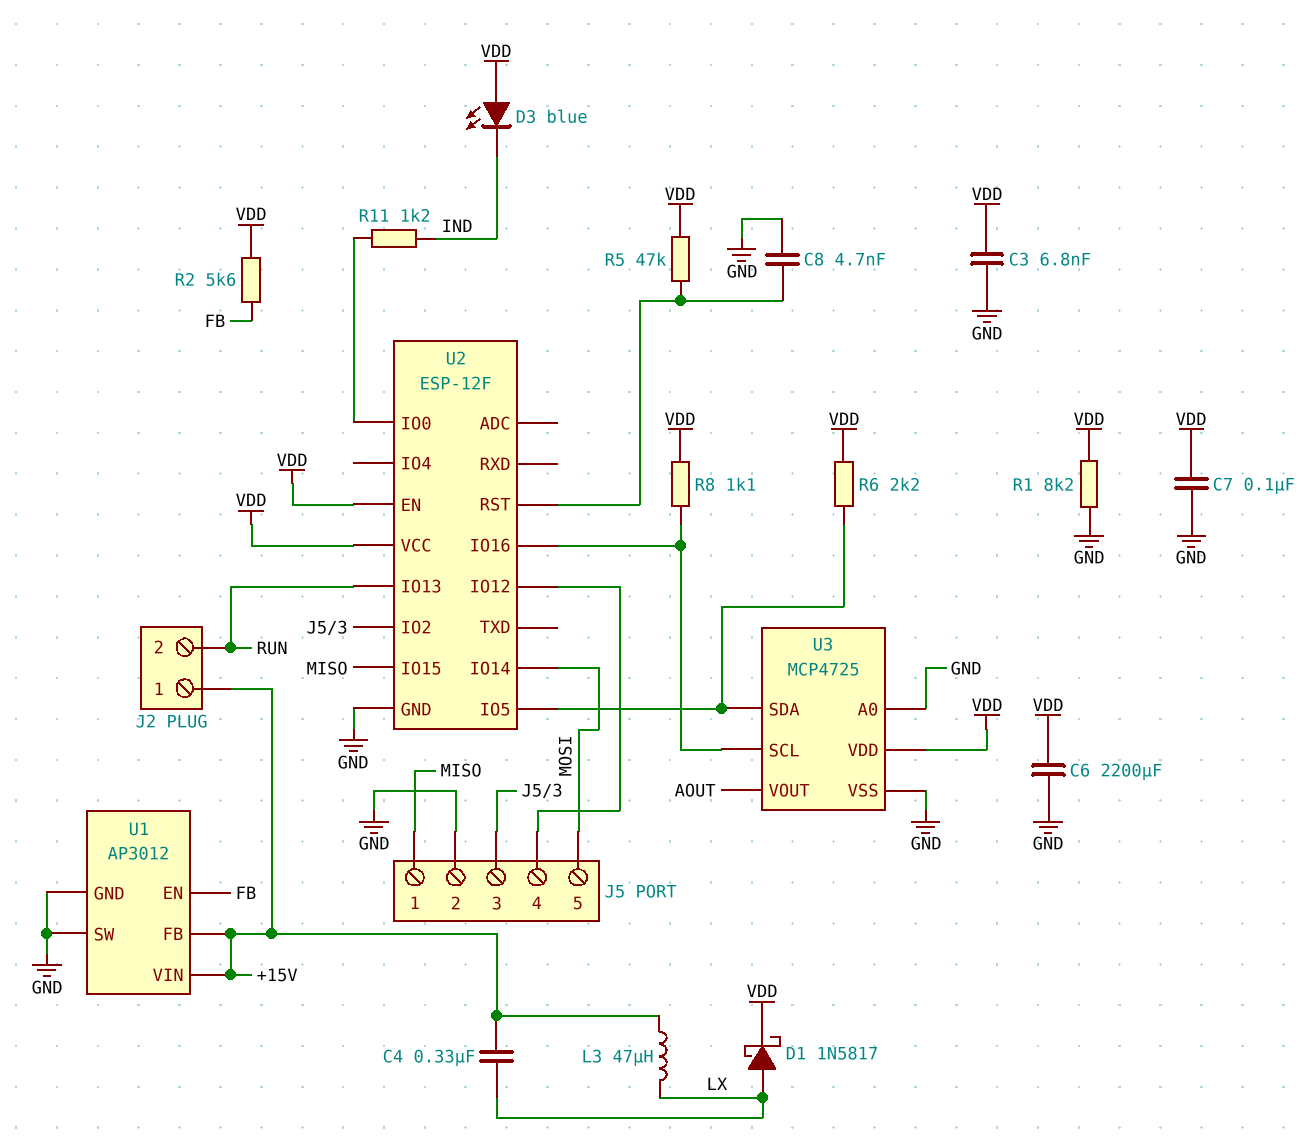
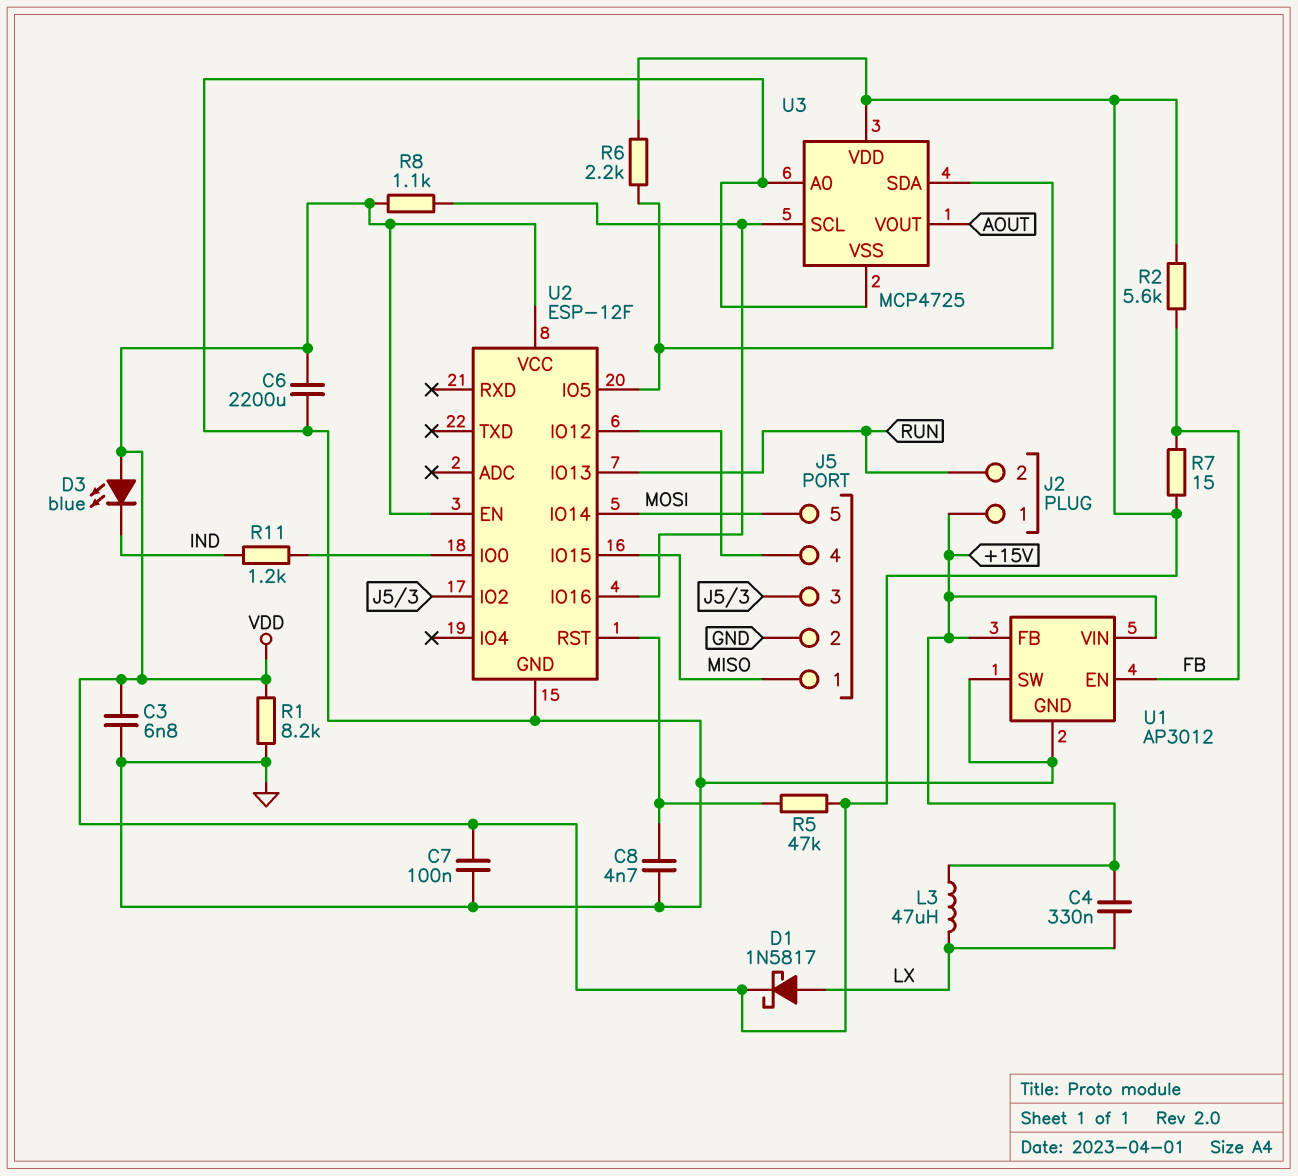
R7: none -> 15 (FB, VDD)

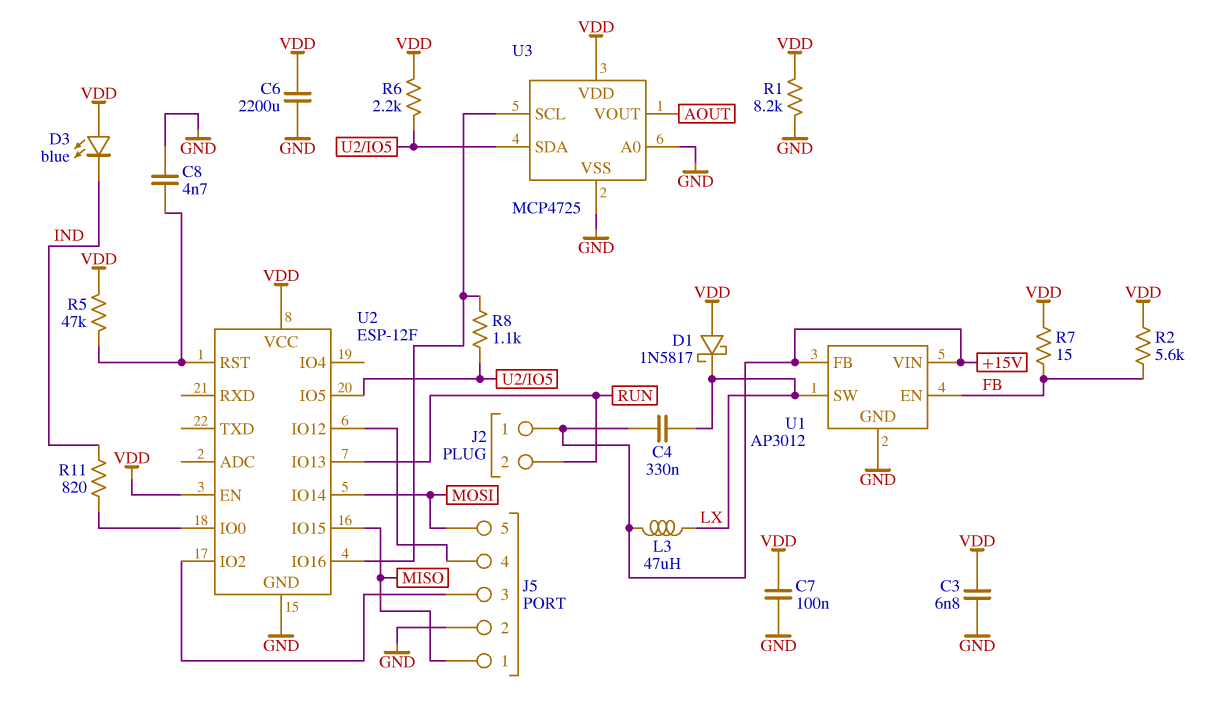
D1: schottky 1N5817 (A LX, K VDD) -> schottky 1N5817 (A VDD, K LX)
R8: 1.1k (U2/IO16, VDD) -> 1.1k (U2/IO5, U2/IO16)
R11: 1.2k (IND, U2/IO0) -> 820 (IND, U2/IO0)
U1 pin SW: GND -> LX

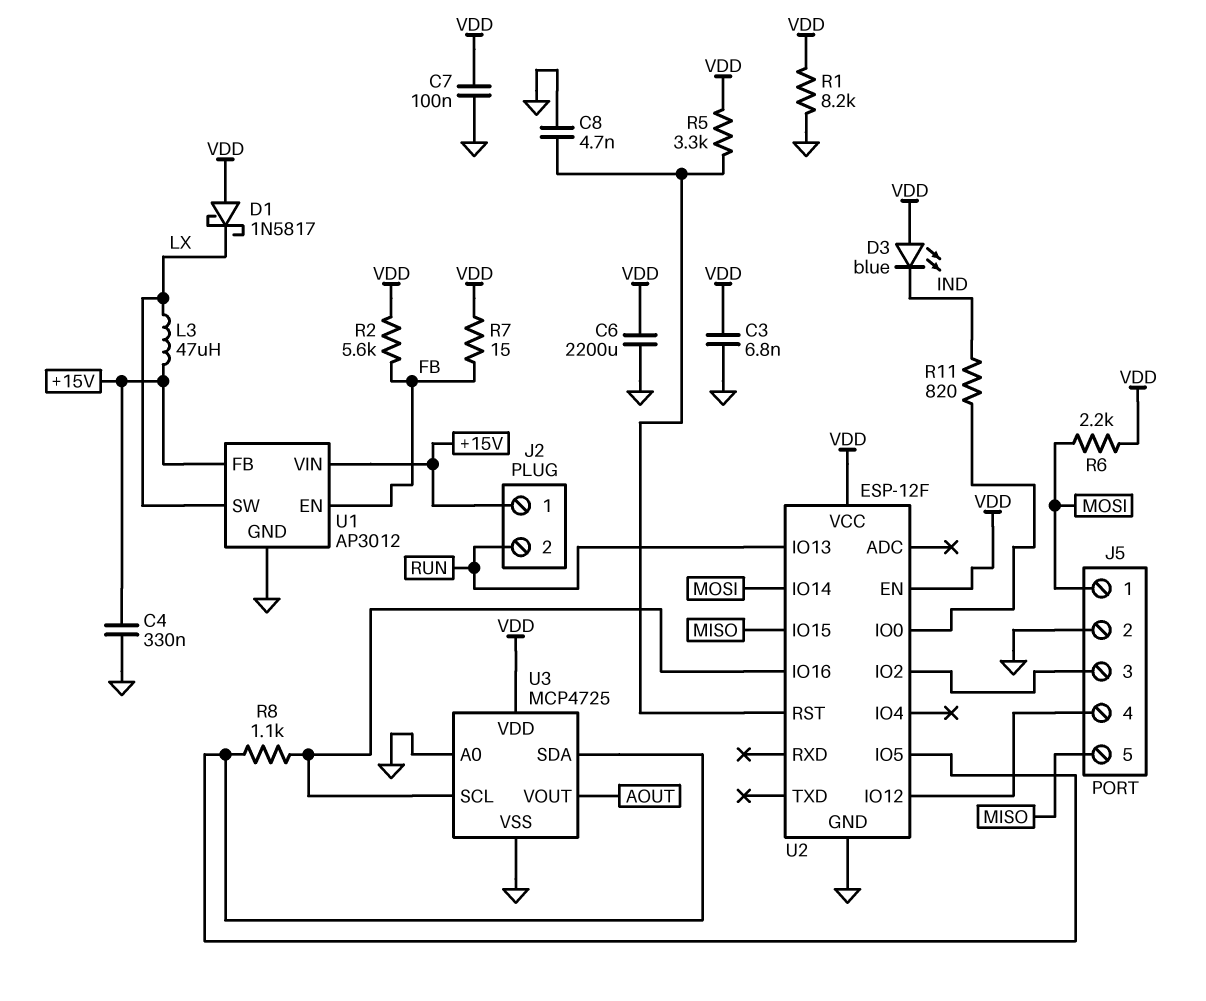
C4: 330nF (+15V, LX) -> 330nF (+15V, GND)
J5 pin 1: MISO -> MOSI
J5 pin 5: MOSI -> MISO
R5: 47k (U2/RST, VDD) -> 3.3k (U2/RST, VDD)
R6: 2.2k (U2/IO5, VDD) -> 2.2k (MOSI, VDD)

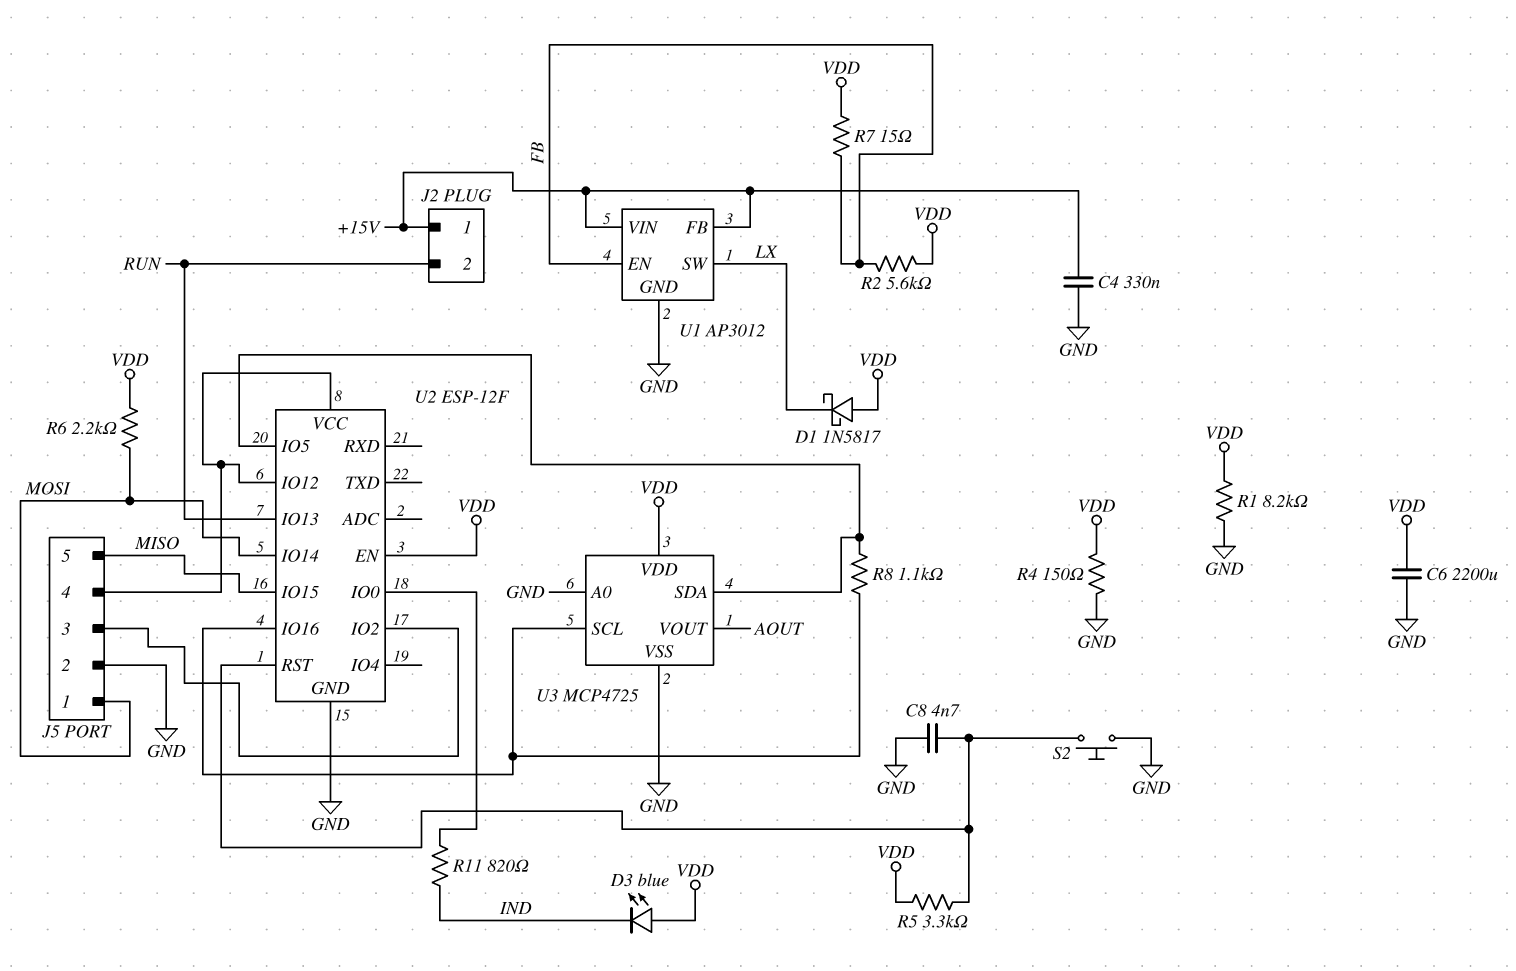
C3: 6.8nF (GND, VDD) -> none
C7: 100nF (GND, VDD) -> none
L3: 47uH (+15V, LX) -> none
R4: none -> 150 (GND, VDD)
S2: none -> button (GND, U2/RST)
U2 pin VCC: VDD -> J5/4

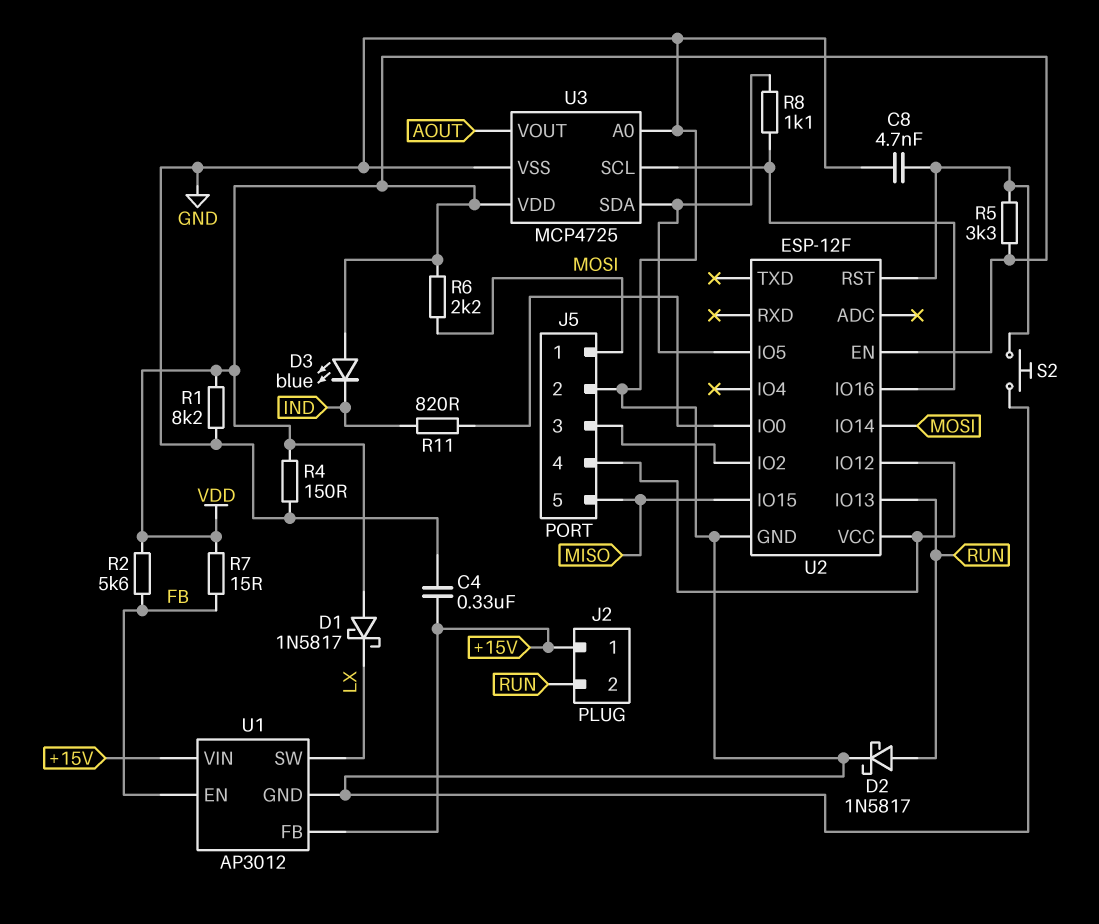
C6: 2200uF (GND, VDD) -> none
D2: none -> schottky 1N5817 (A RUN, K GND)

